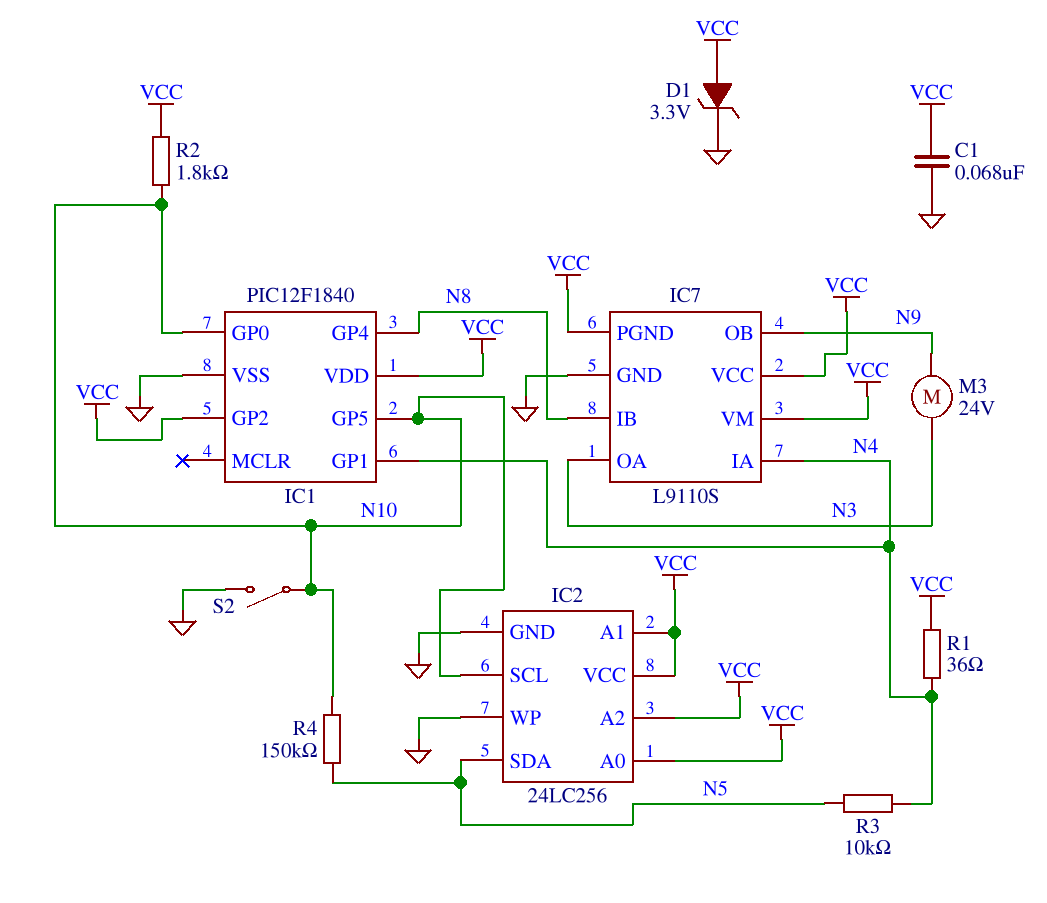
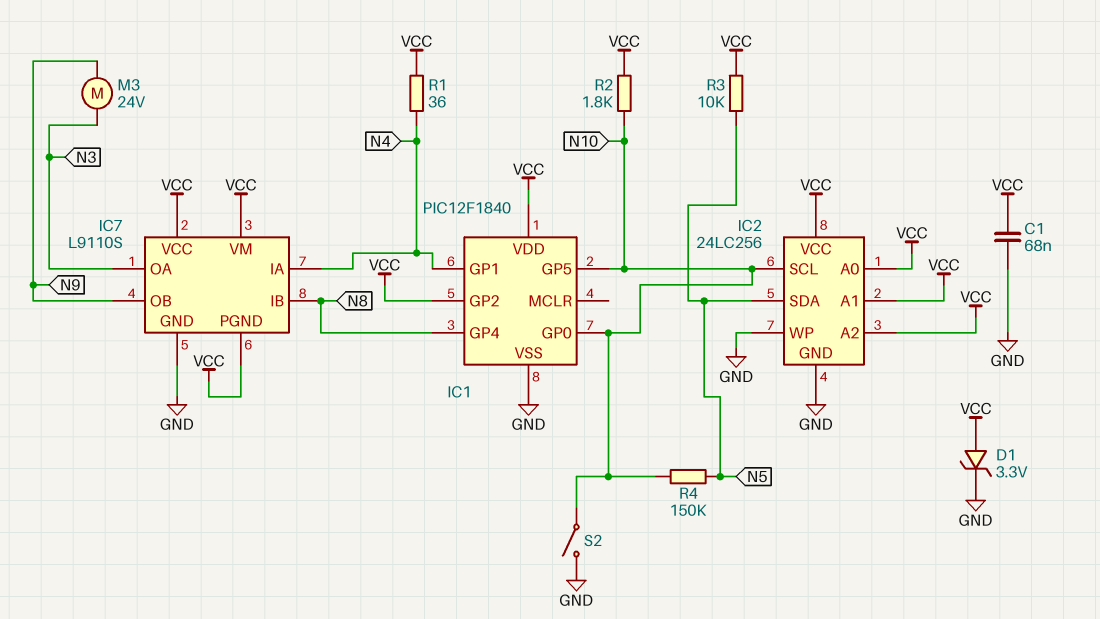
R3: 10k (N4, N5) -> 10k (N5, VCC)

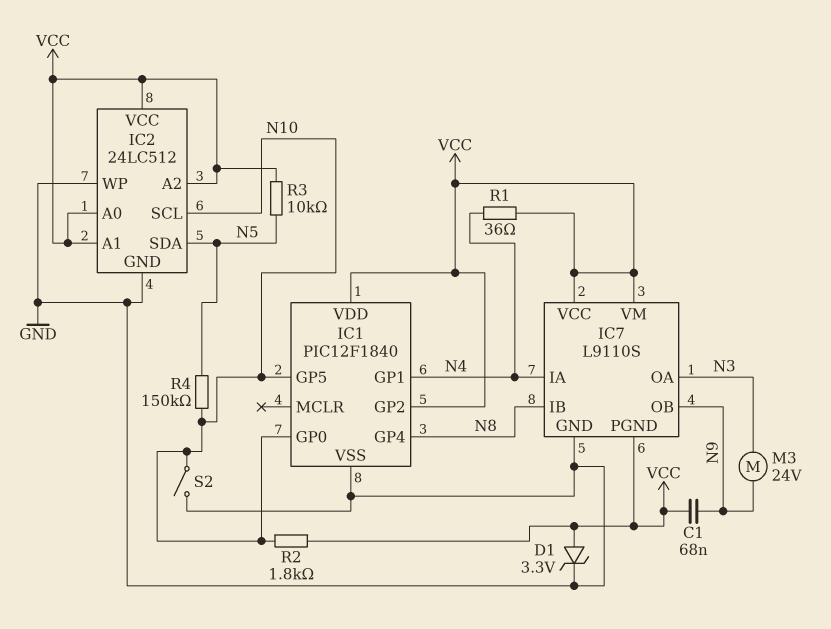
C1: 68nF (GND, VCC) -> 68nF (N9, VCC)
IC2: 24LC256 -> 24LC512

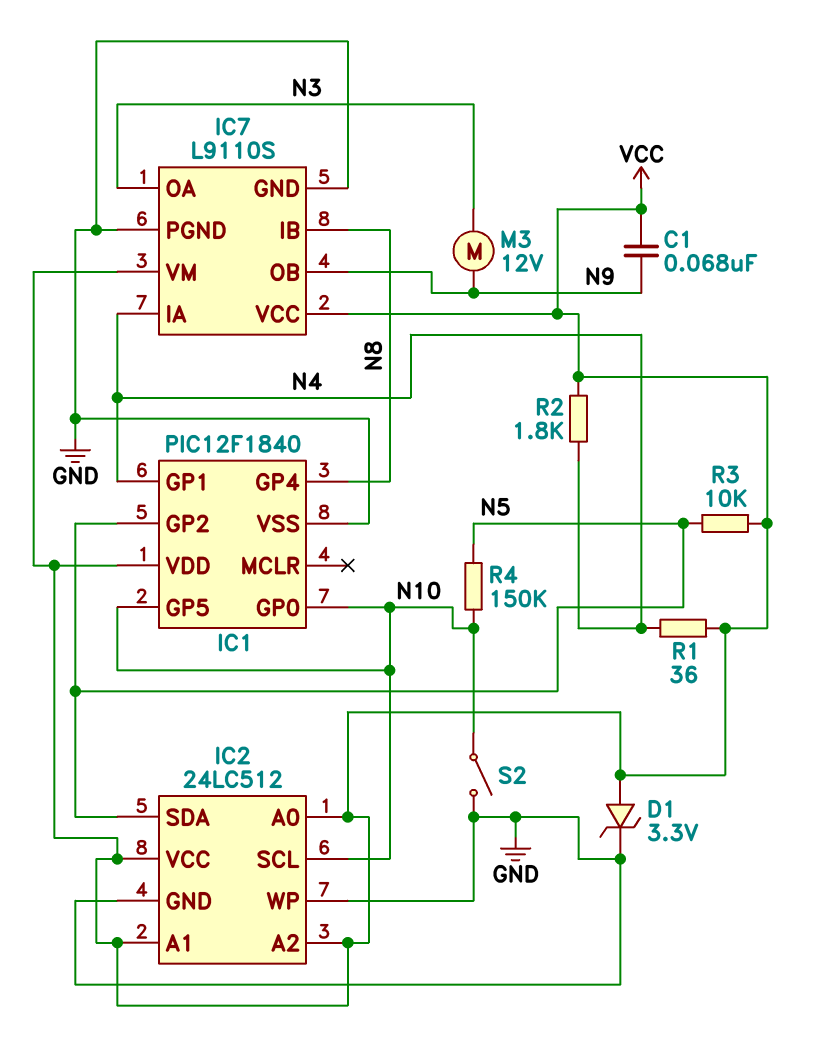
IC1 pin GP2: VCC -> N5
IC7 pin PGND: VCC -> GND
M3: motor 24V (N3, N9) -> motor 12V (N3, N9)
R2: 1.8k (N10, VCC) -> 1.8k (N4, VCC)

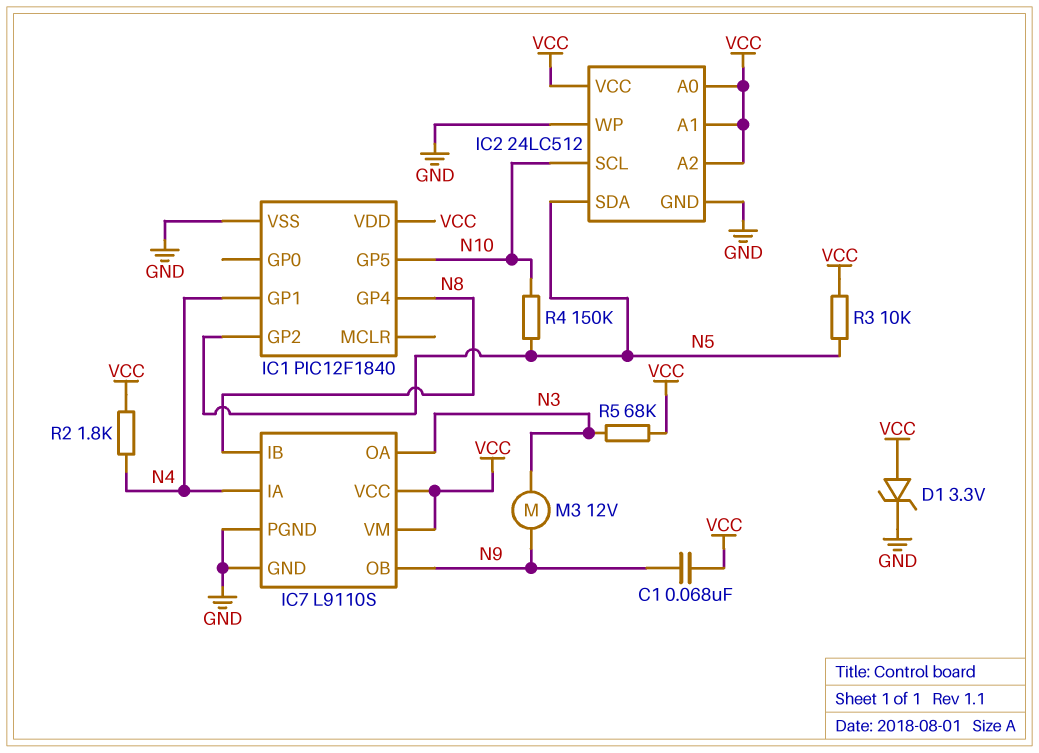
IC1 pin GP0: N10 -> none
R1: 36 (N4, VCC) -> none
R5: none -> 68k (N3, VCC)
S2: switch (GND, N10) -> none

